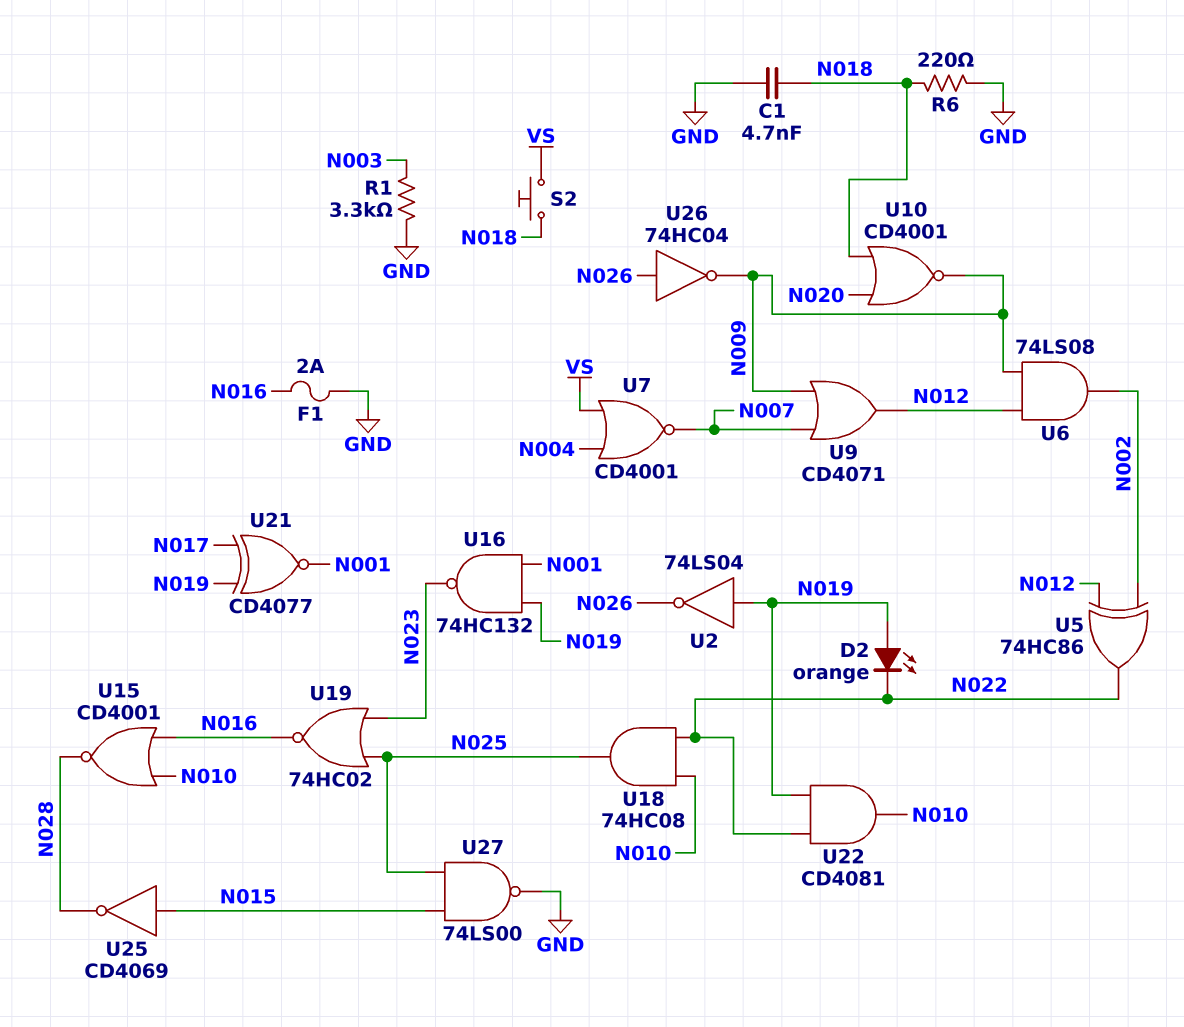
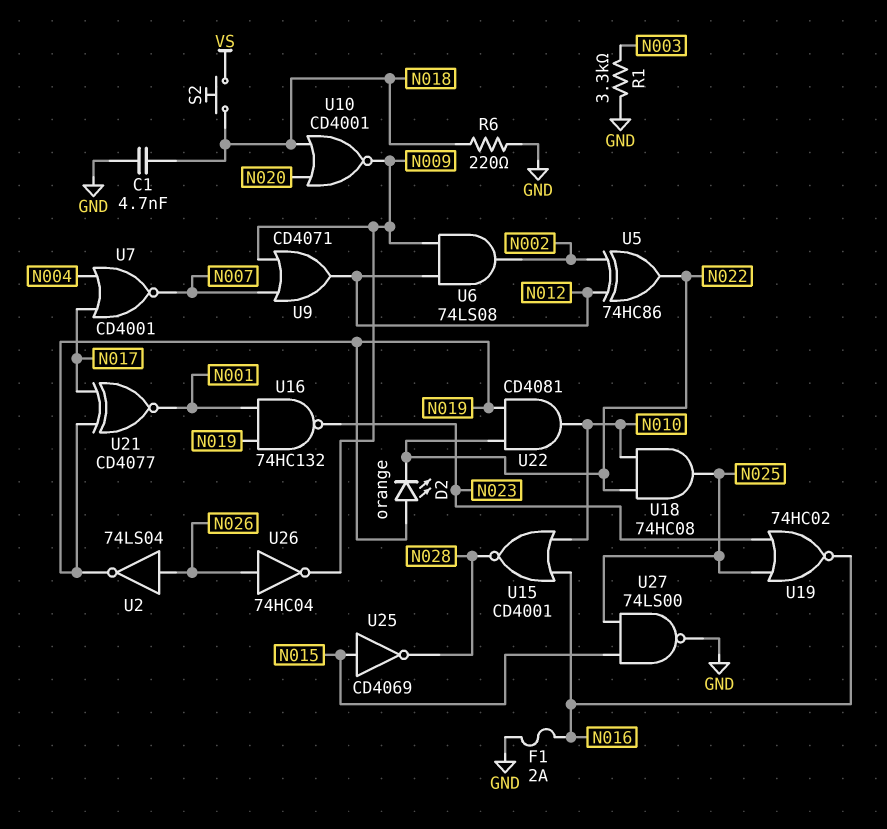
U2: NOT 74LS04 (in N019, out N026) -> NOT 74LS04 (in N026, out N019)
U7: NOR CD4001 (in N004, in VS, out N007) -> NOR CD4001 (in N004, in N017, out N007)

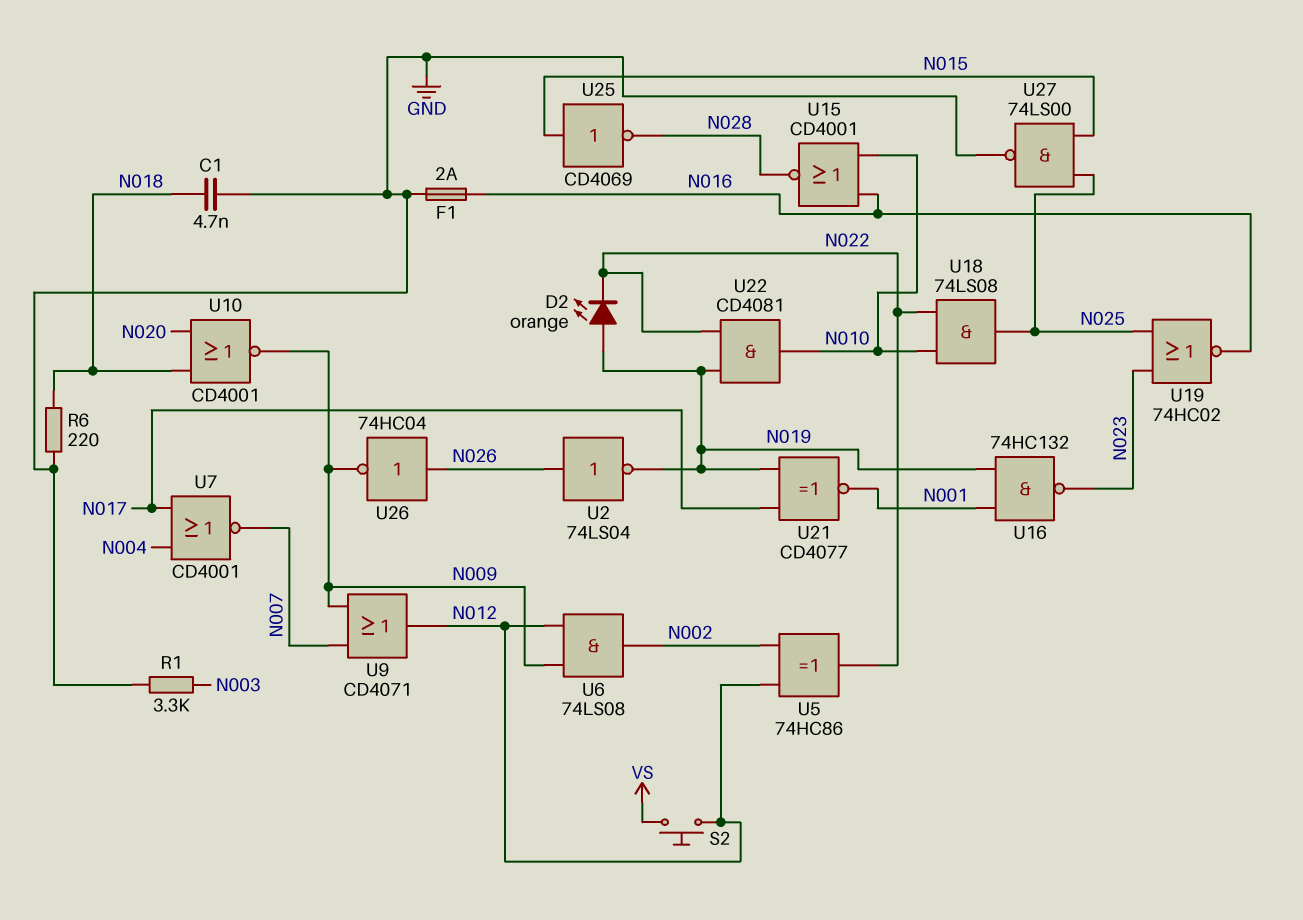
S2: button (N018, VS) -> button (N012, VS)
U18: AND 74HC08 (in N010, in N022, out N025) -> AND 74LS08 (in N010, in N022, out N025)

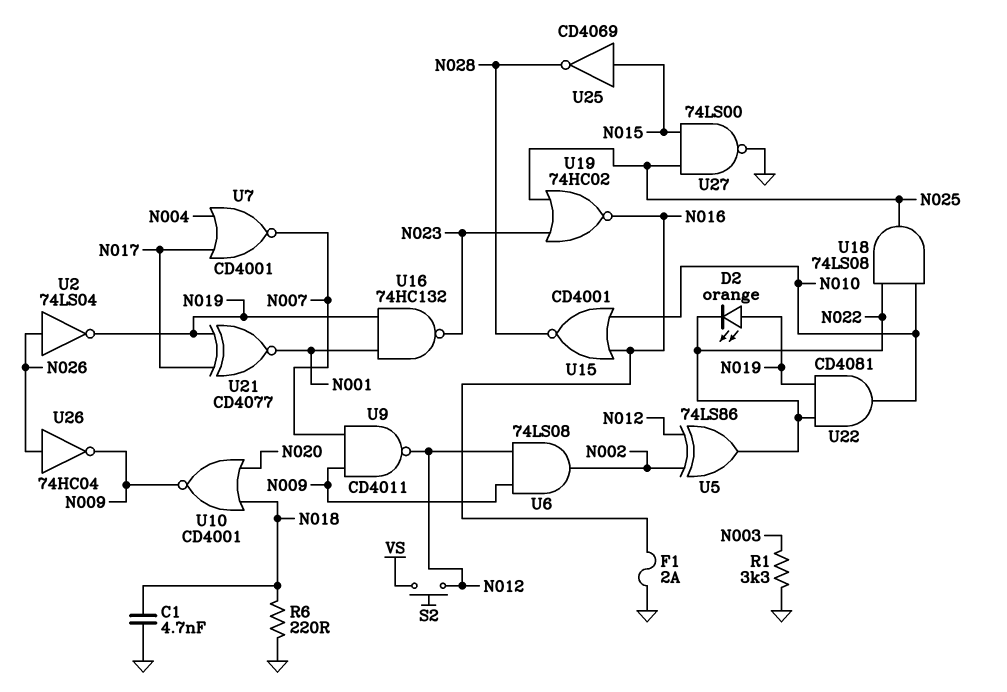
U5: XOR 74HC86 (in N002, in N012, out N022) -> XOR 74LS86 (in N002, in N012, out N022)
U9: OR CD4071 (in N007, in N009, out N012) -> NAND CD4011 (in N007, in N009, out N012)

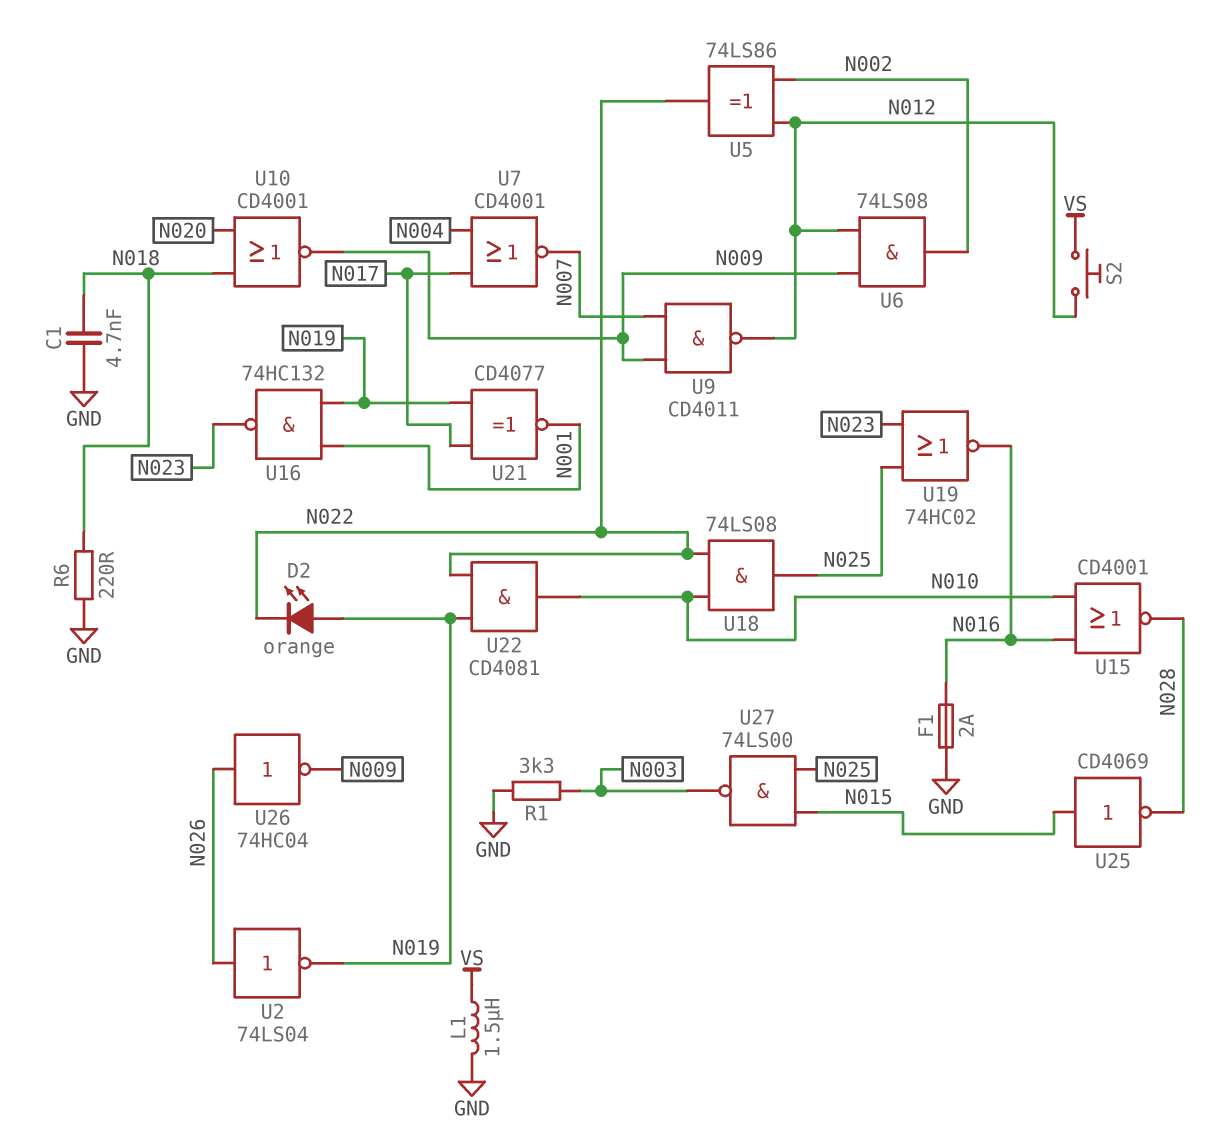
L1: none -> 1.5uH (GND, VS)
U27: NAND 74LS00 (in N015, in N025, out GND) -> NAND 74LS00 (in N015, in N025, out N003)

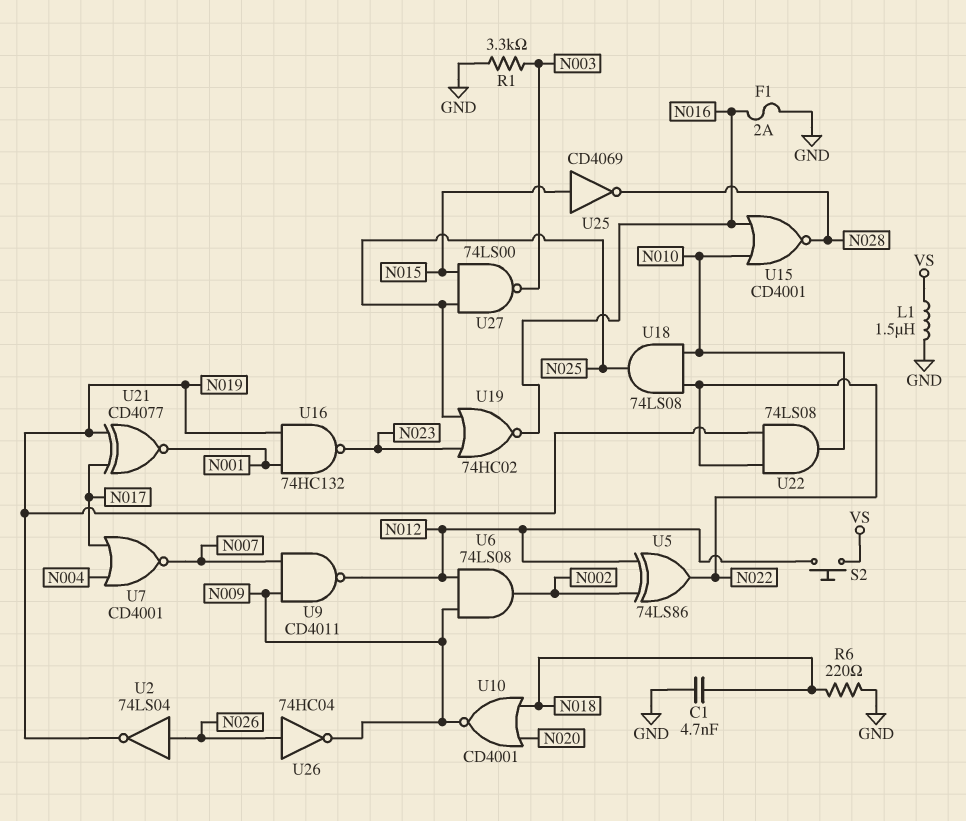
D2: LED orange (A N019, K N022) -> none
U22: AND CD4081 (in N019, in N022, out N010) -> AND 74LS08 (in N019, in N022, out N010)

